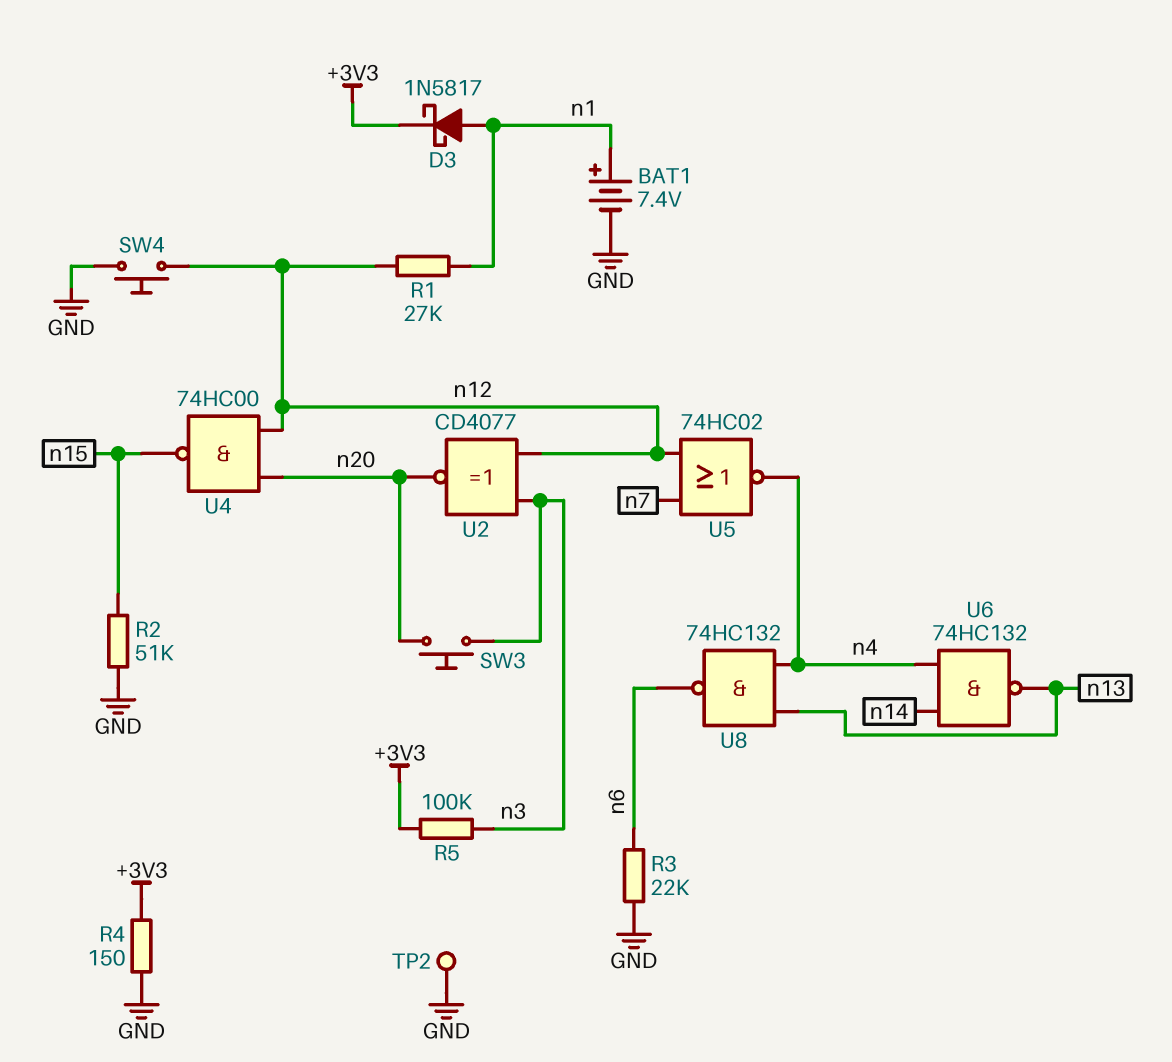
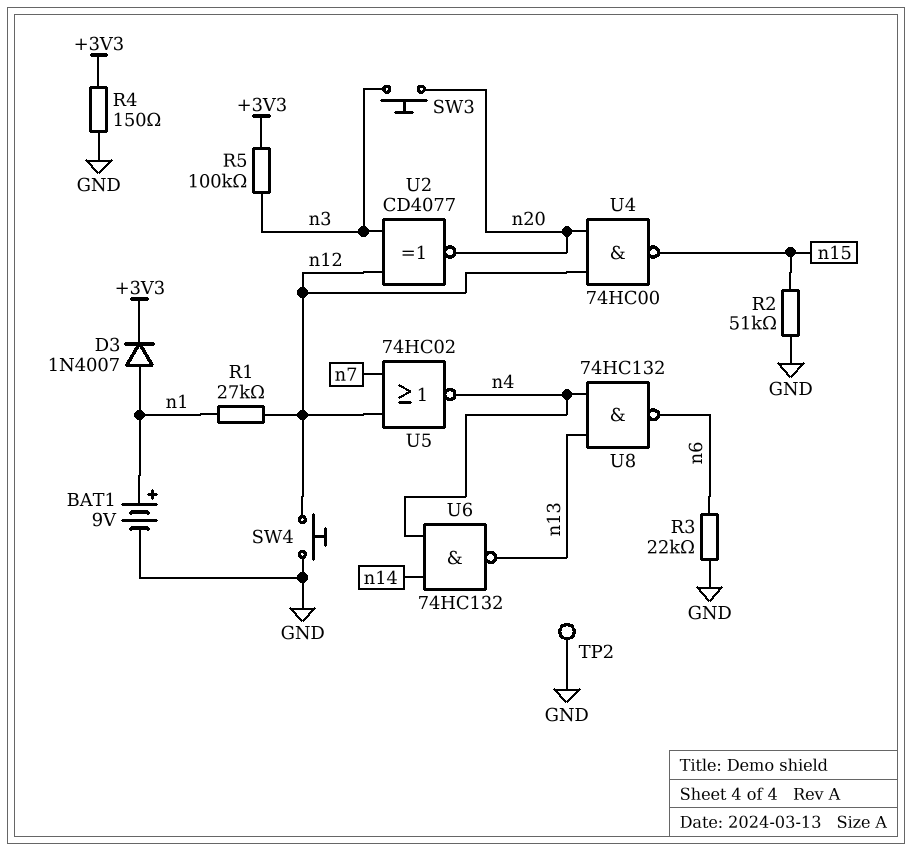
BAT1: 7.4V (plus n1, minus GND) -> 9V (plus n1, minus GND)
D3: schottky 1N5817 (A n1, K +3V3) -> diode 1N4007 (A n1, K +3V3)

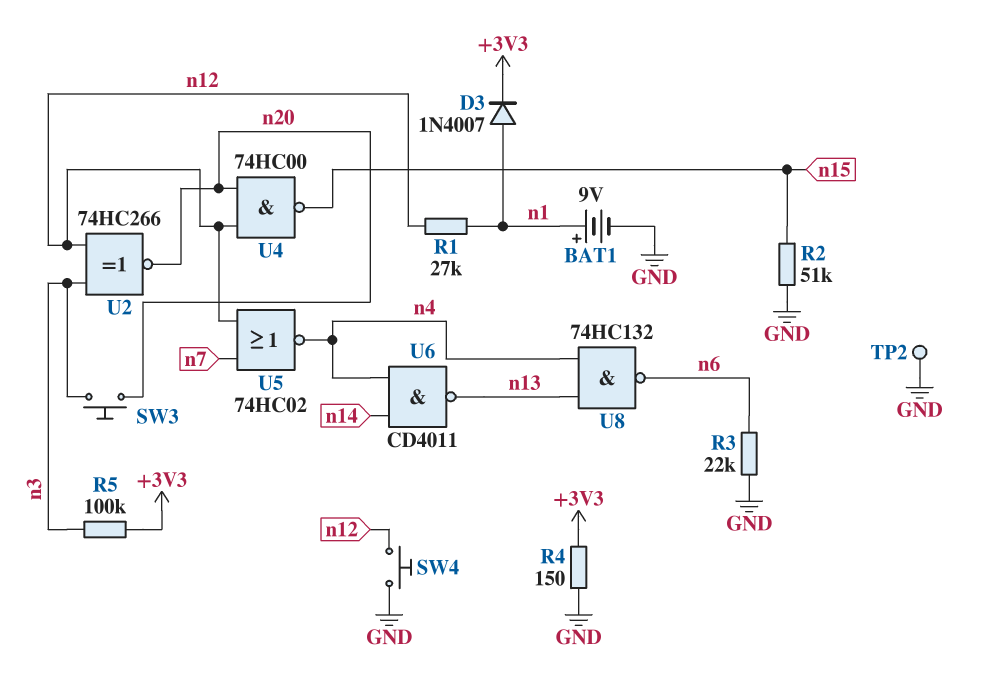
U2: XNOR CD4077 (in n3, in n12, out n20) -> XNOR 74HC266 (in n3, in n12, out n20)
U6: NAND 74HC132 (in n4, in n14, out n13) -> NAND CD4011 (in n4, in n14, out n13)

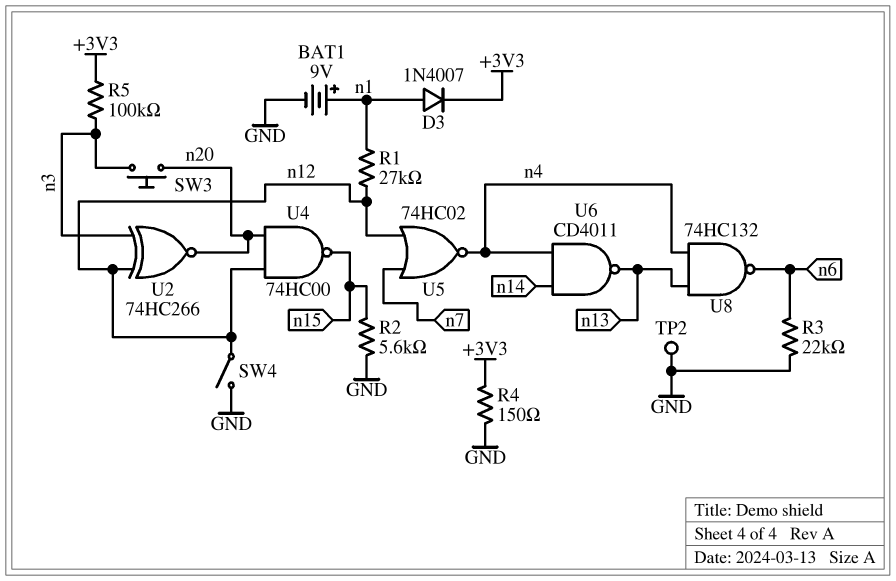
R2: 51k (GND, n15) -> 5.6k (GND, n15)
SW4: button (GND, n12) -> switch (GND, n12)

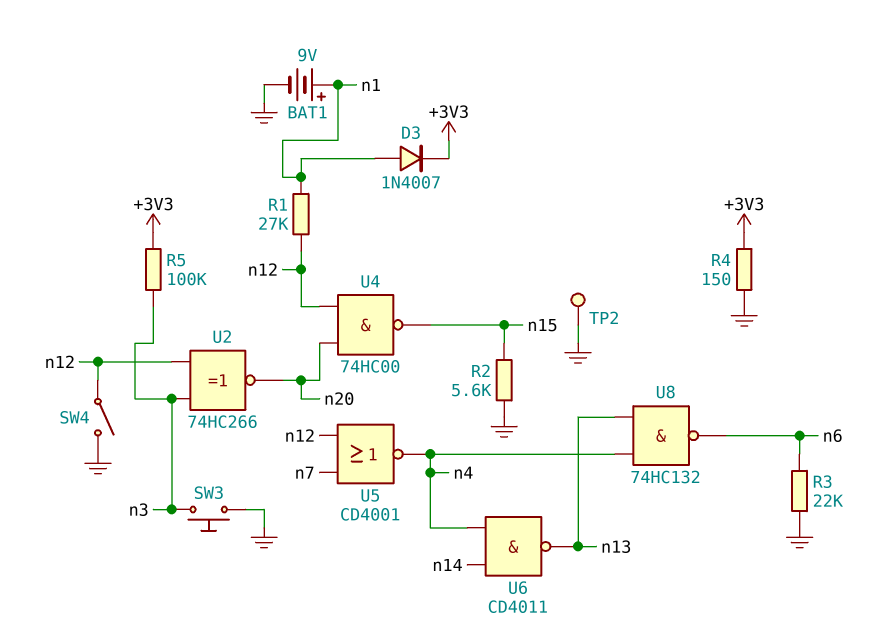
SW3: button (n3, n20) -> button (GND, n3)
U5: NOR 74HC02 (in n7, in n12, out n4) -> NOR CD4001 (in n7, in n12, out n4)

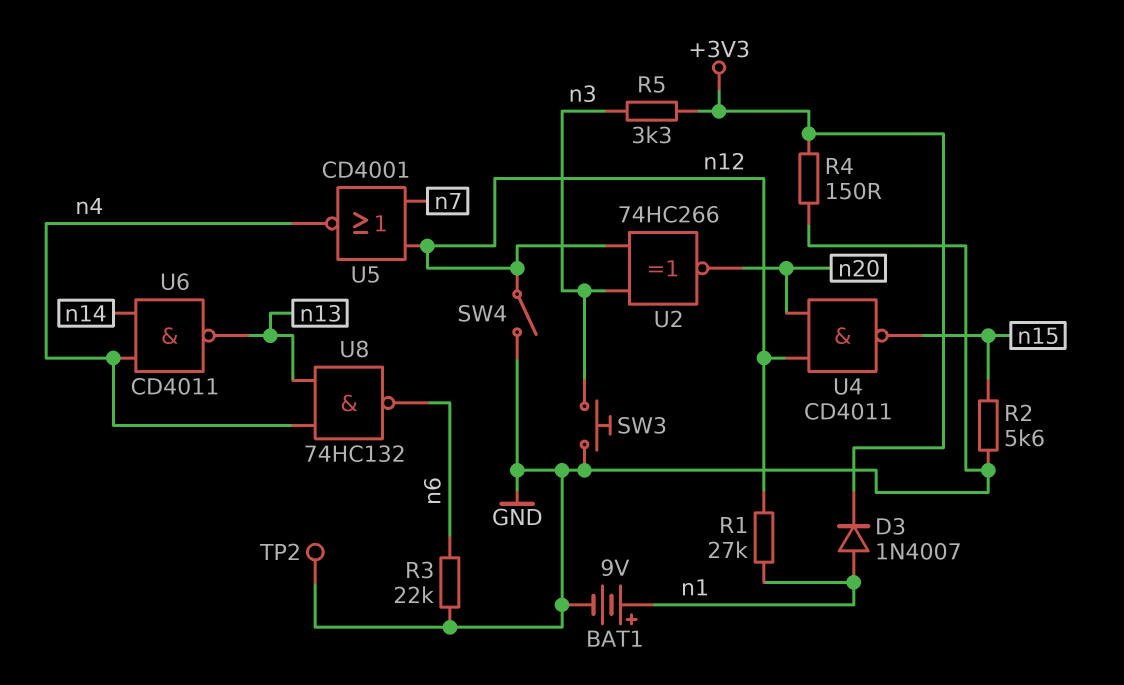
R5: 100k (+3V3, n3) -> 3.3k (+3V3, n3)
U4: NAND 74HC00 (in n12, in n20, out n15) -> NAND CD4011 (in n12, in n20, out n15)

